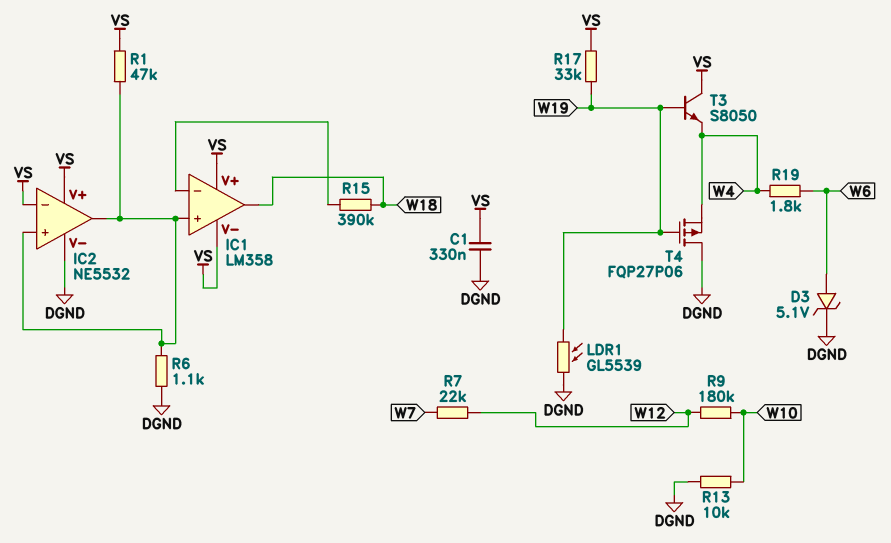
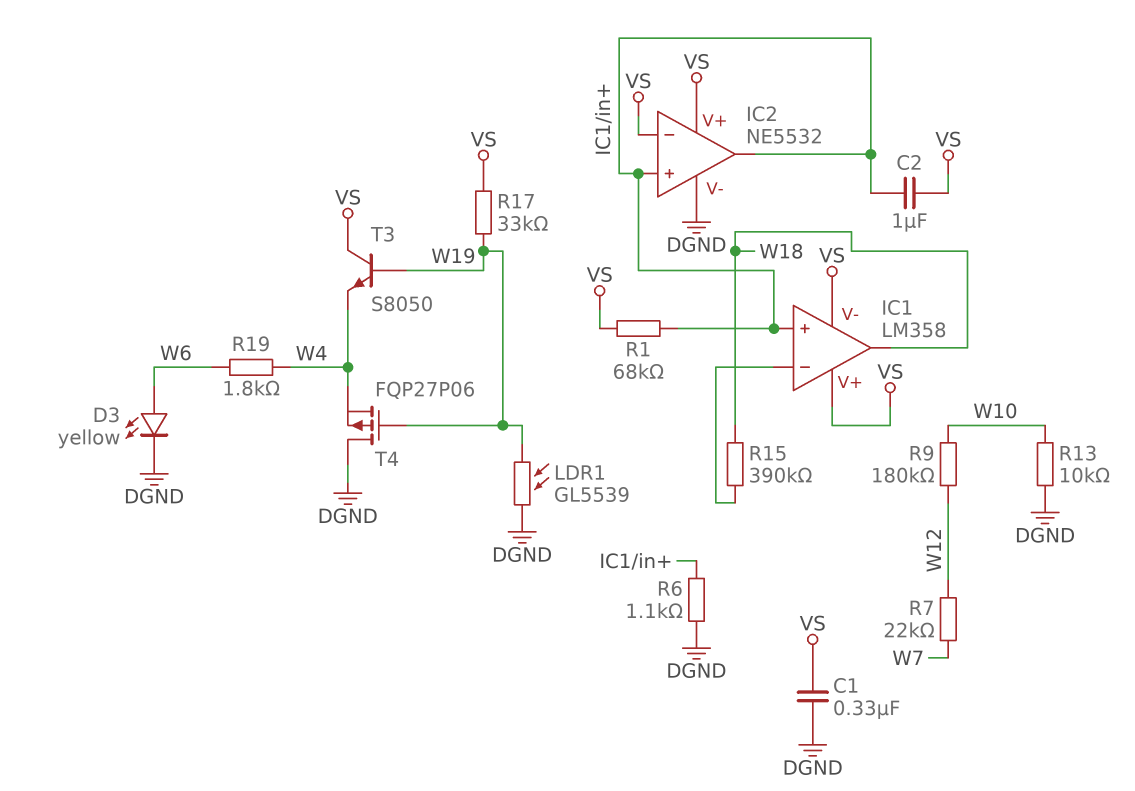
C2: none -> 1uF (IC1/in+, VS)
D3: zener 5.1V (A W6, K DGND) -> LED yellow (A W6, K DGND)
R1: 47k (IC1/in+, VS) -> 68k (IC1/in+, VS)

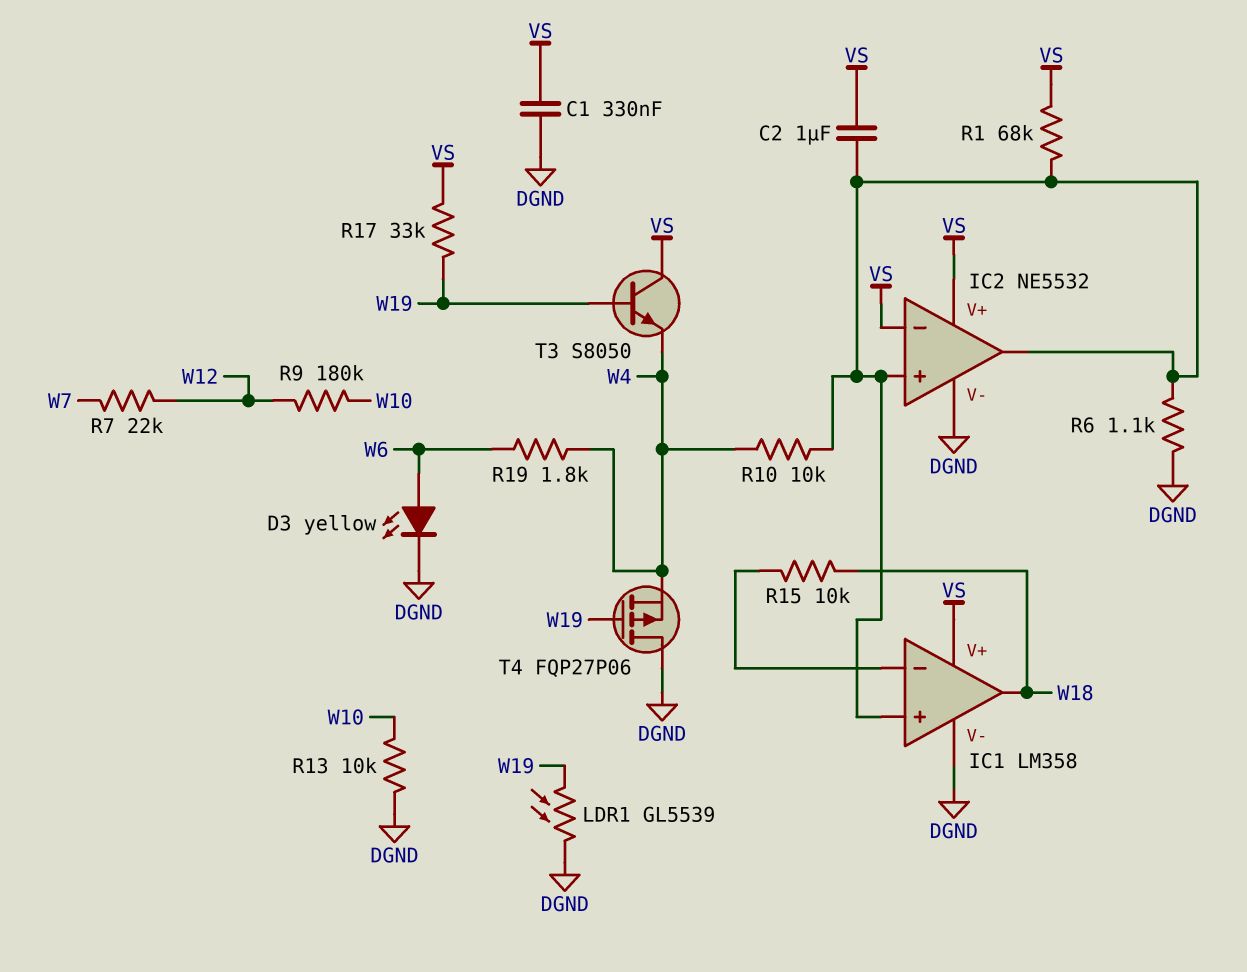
IC1 pin V-: VS -> DGND
R10: none -> 10k (IC1/in+, W4)
R15: 390k (IC1/in-, W18) -> 10k (IC1/in-, W18)

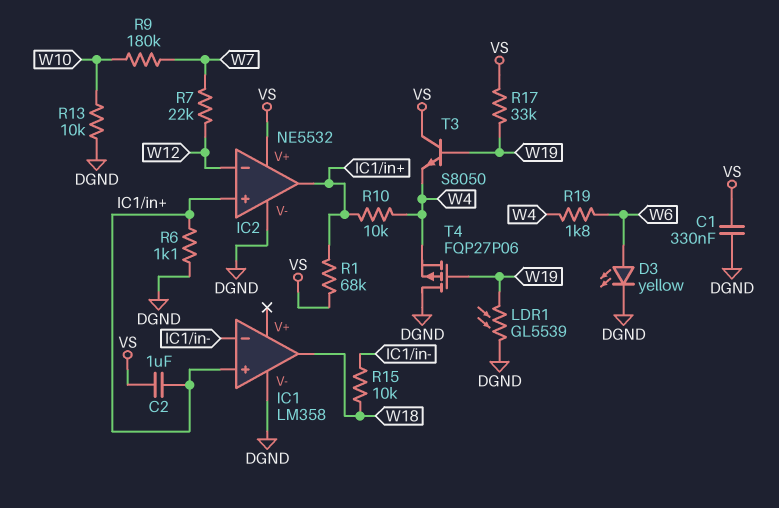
IC1 pin V+: VS -> none
IC2 pin in-: VS -> W12
R9: 180k (W10, W12) -> 180k (W7, W10)

